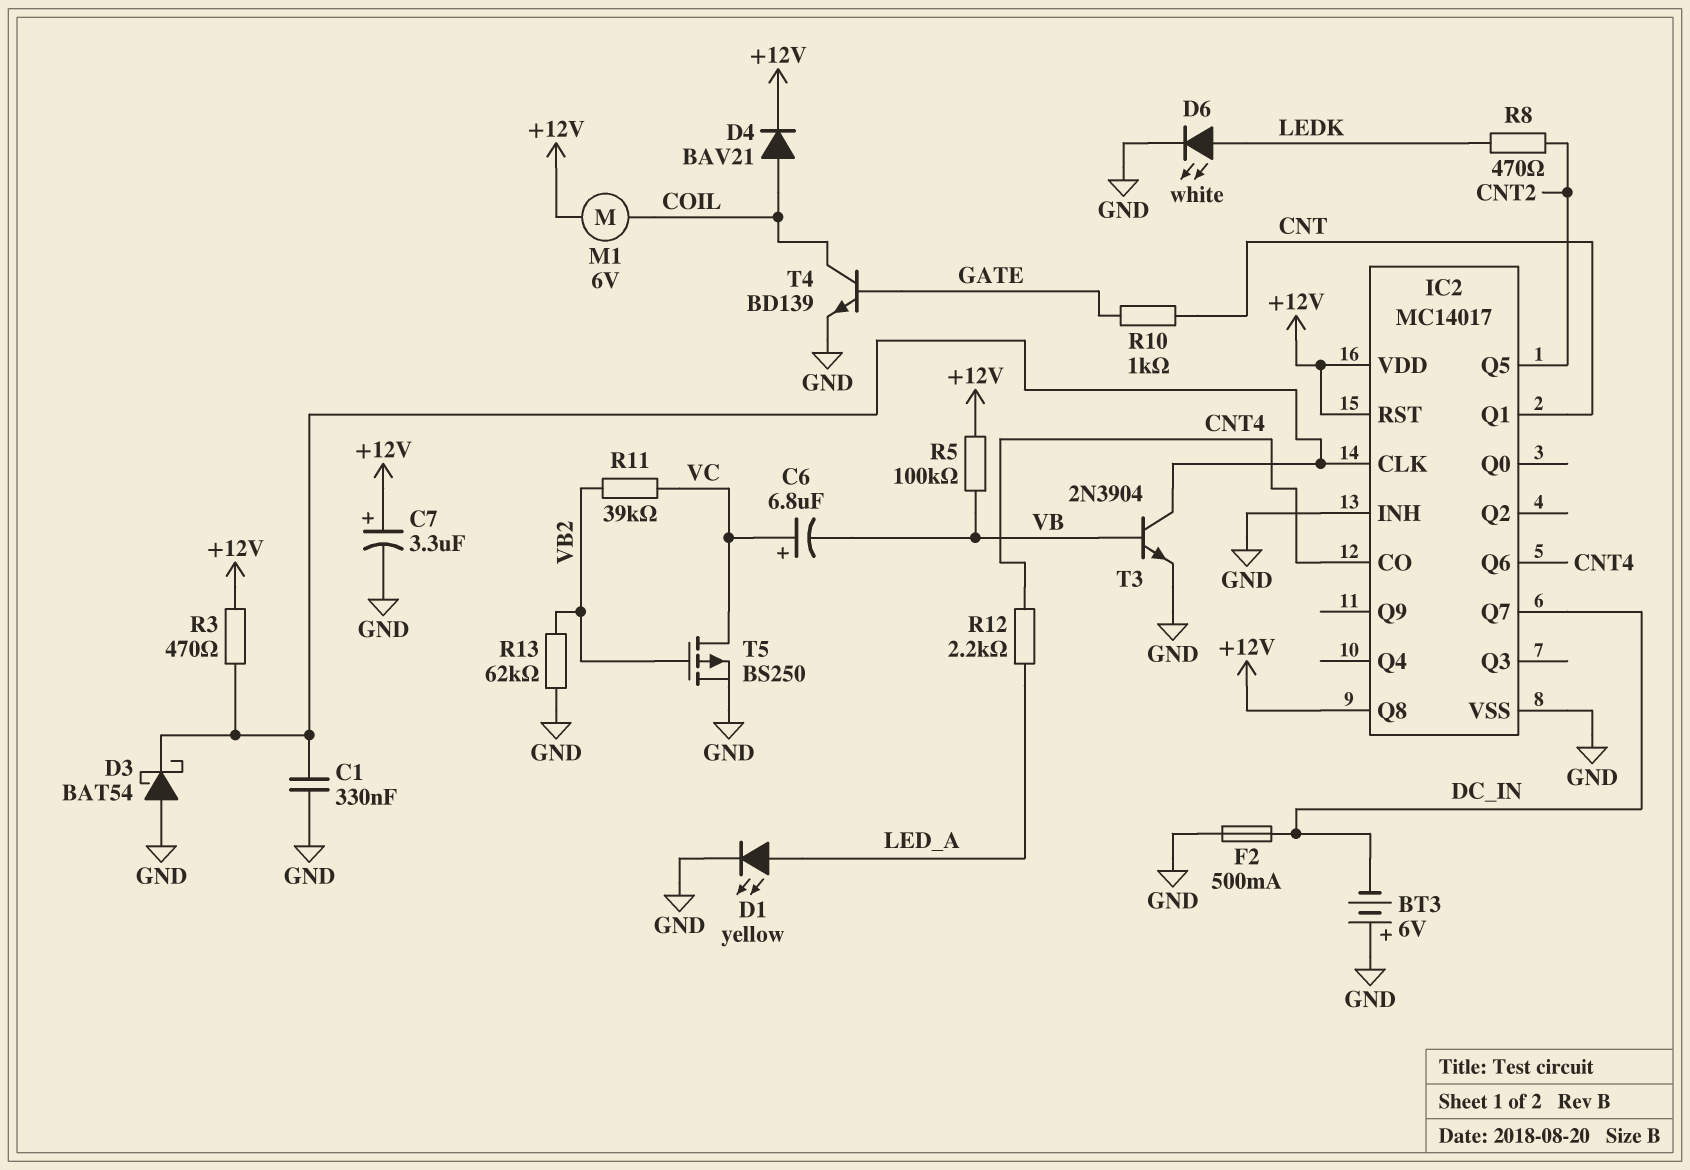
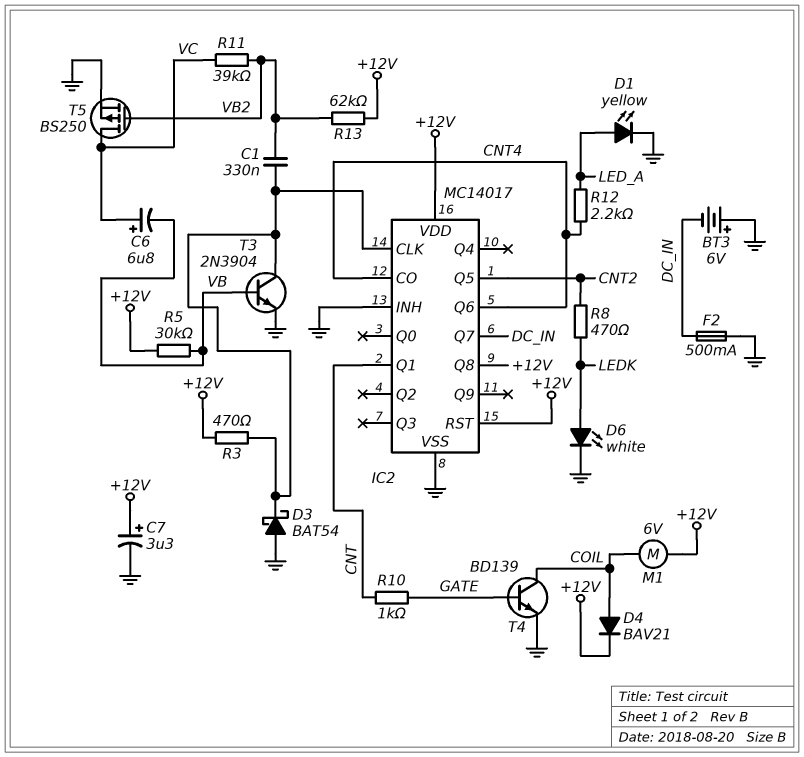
C1: 330nF (GND, IC2/CLK) -> 330nF (IC2/CLK, VB2)
R5: 100k (+12V, VB) -> 30k (+12V, VB)
R13: 62k (GND, VB2) -> 62k (+12V, VB2)

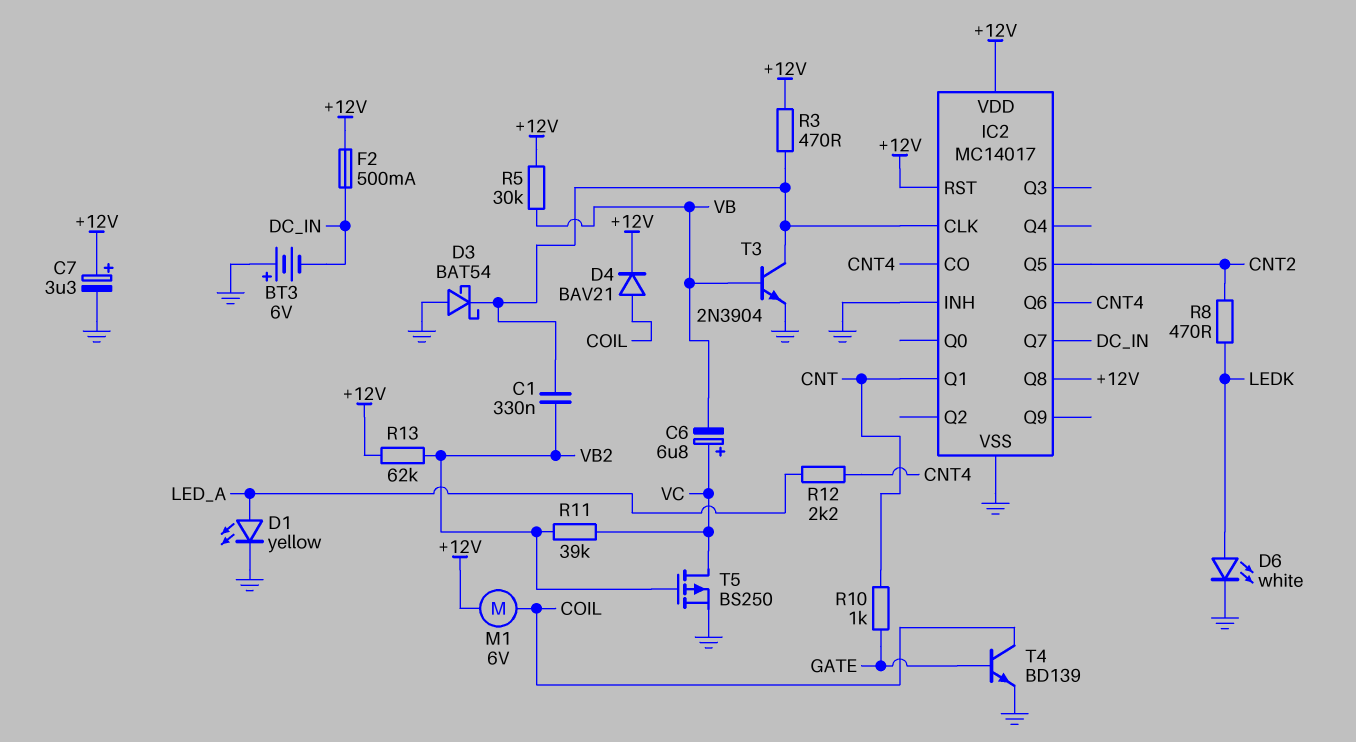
F2: 500mA (DC_IN, GND) -> 500mA (+12V, DC_IN)

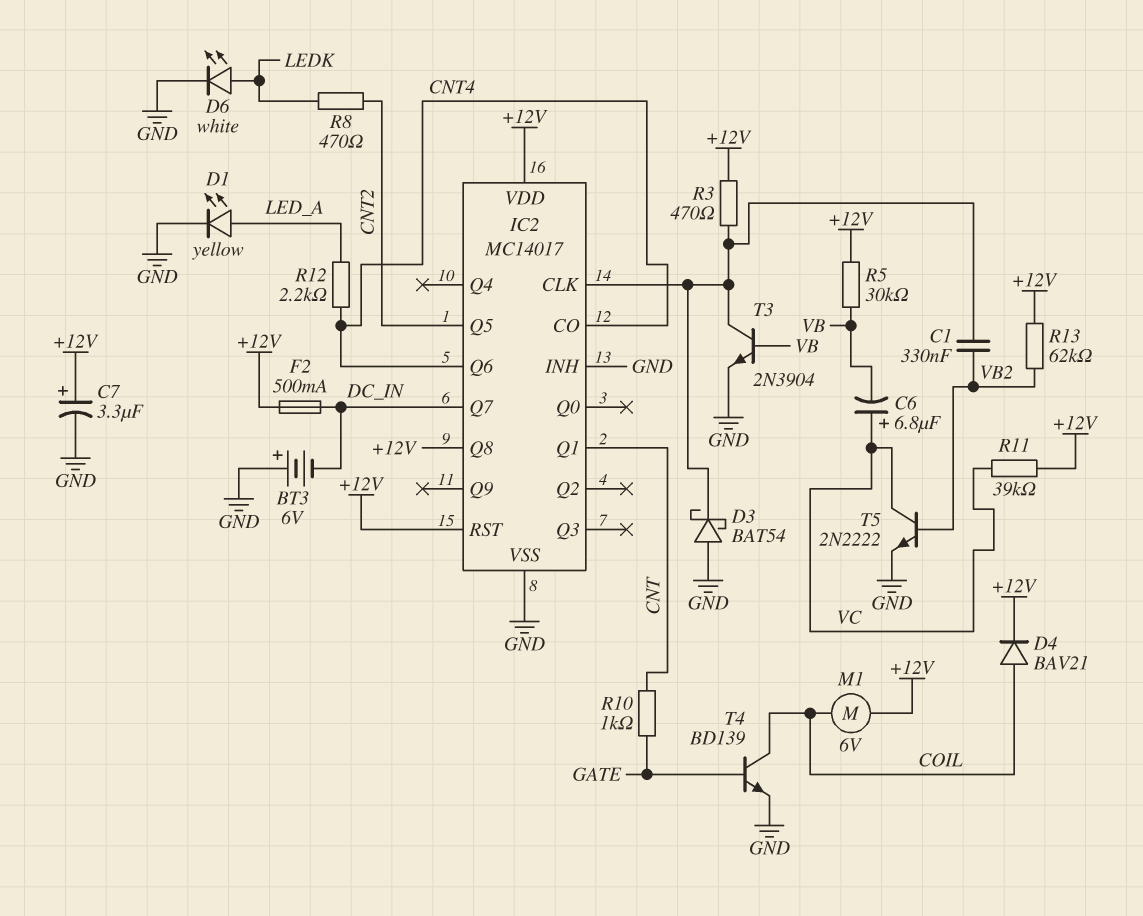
R11: 39k (VB2, VC) -> 39k (+12V, VC)
T5: PMOS BS250 (G VB2, D VC, S GND) -> NPN 2N2222 (B VB2, C VC, E GND)

